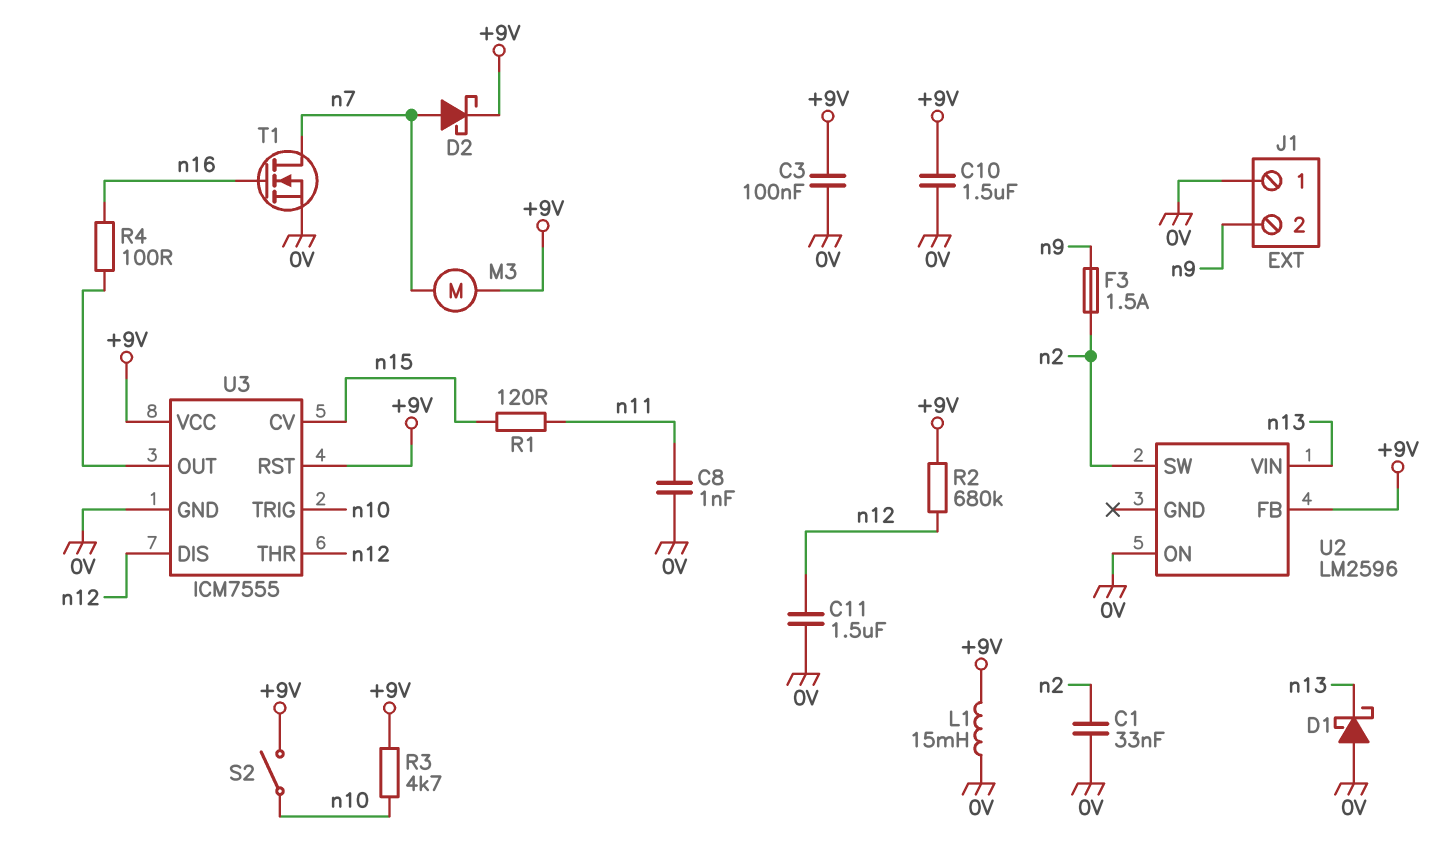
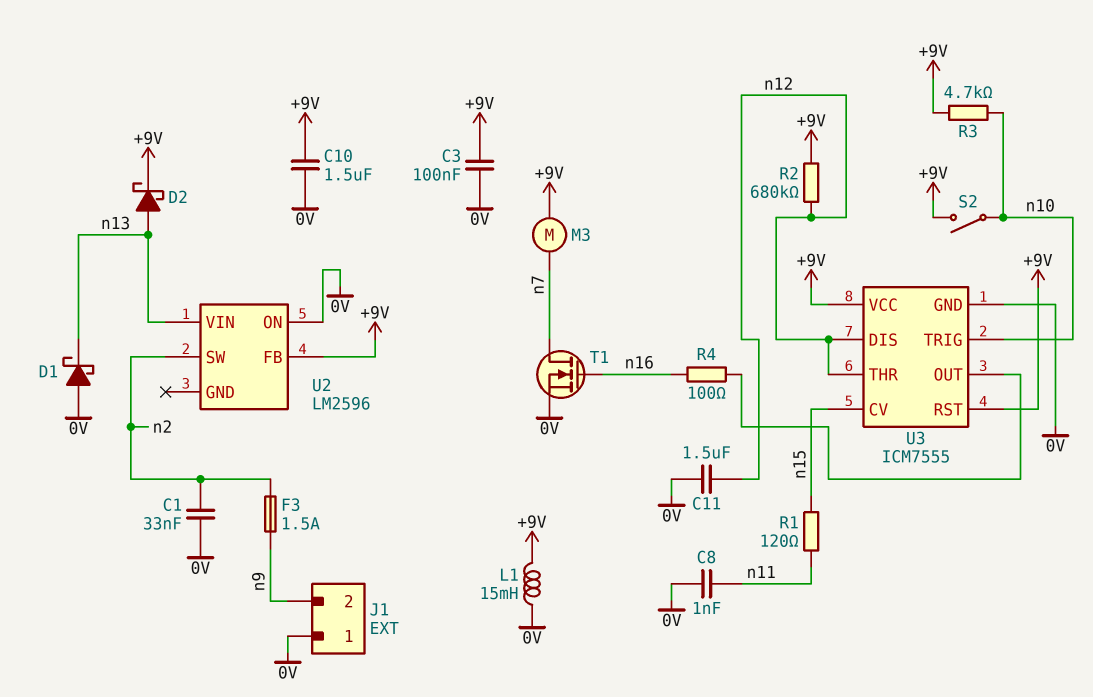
D2: schottky (A n7, K +9V) -> schottky (A n13, K +9V)

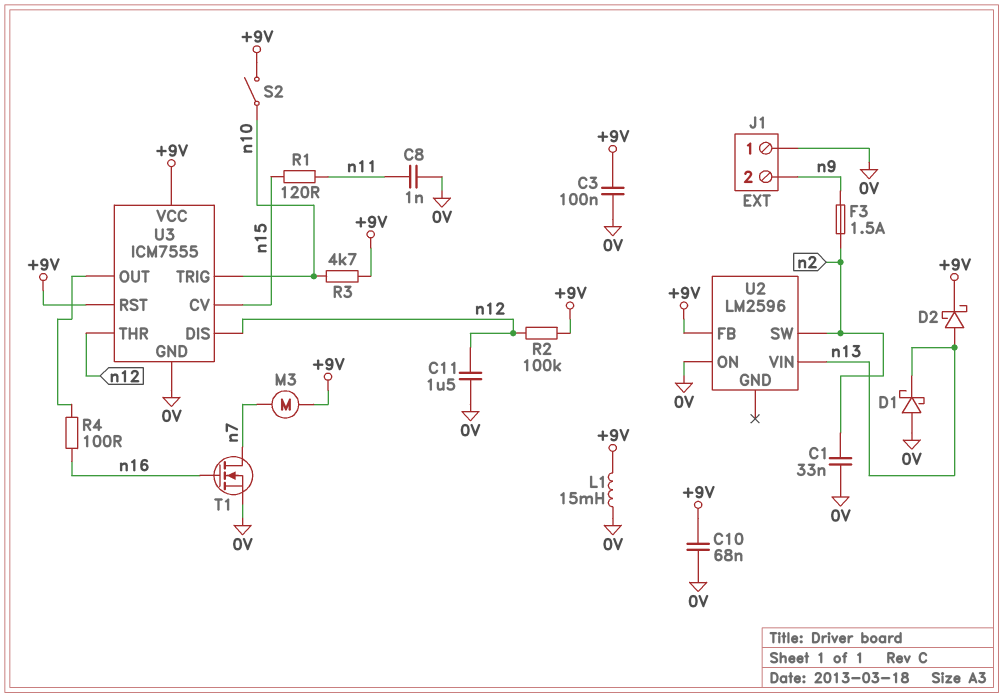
C10: 1.5uF (+9V, 0V) -> 68nF (+9V, 0V)
R2: 680k (+9V, n12) -> 100k (+9V, n12)

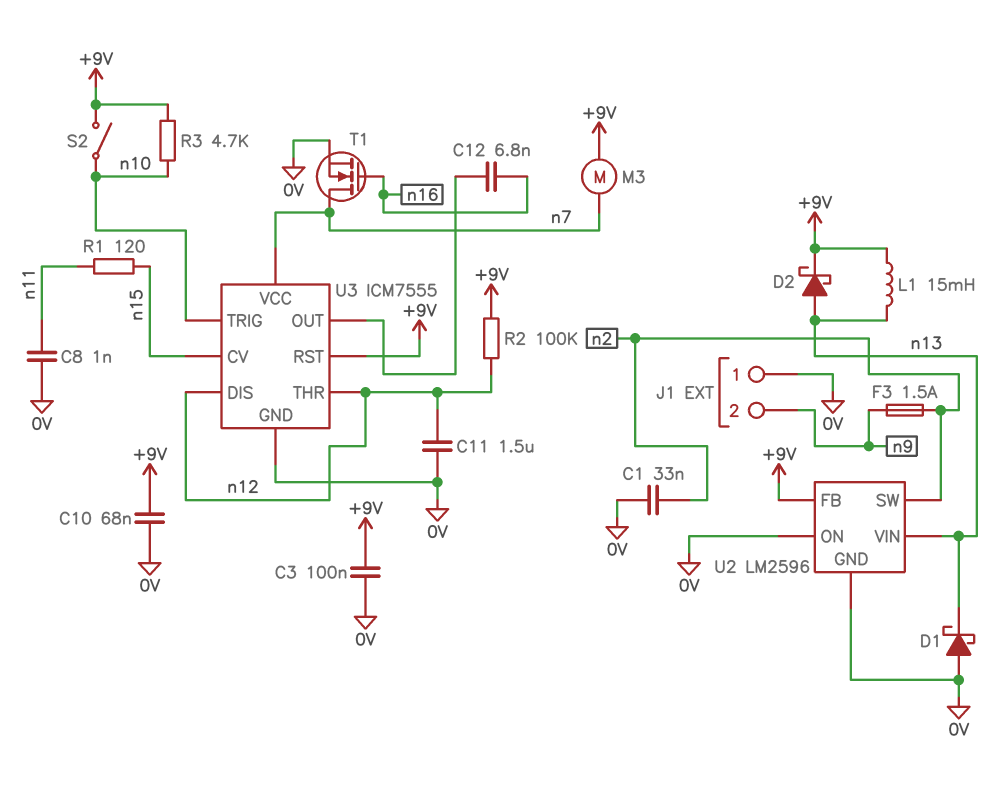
C12: none -> 6.8nF (U3/OUT, n16)
L1: 15mH (+9V, 0V) -> 15mH (+9V, n13)
R4: 100 (U3/OUT, n16) -> none
U2 pin GND: none -> 0V
U3 pin VCC: +9V -> n7

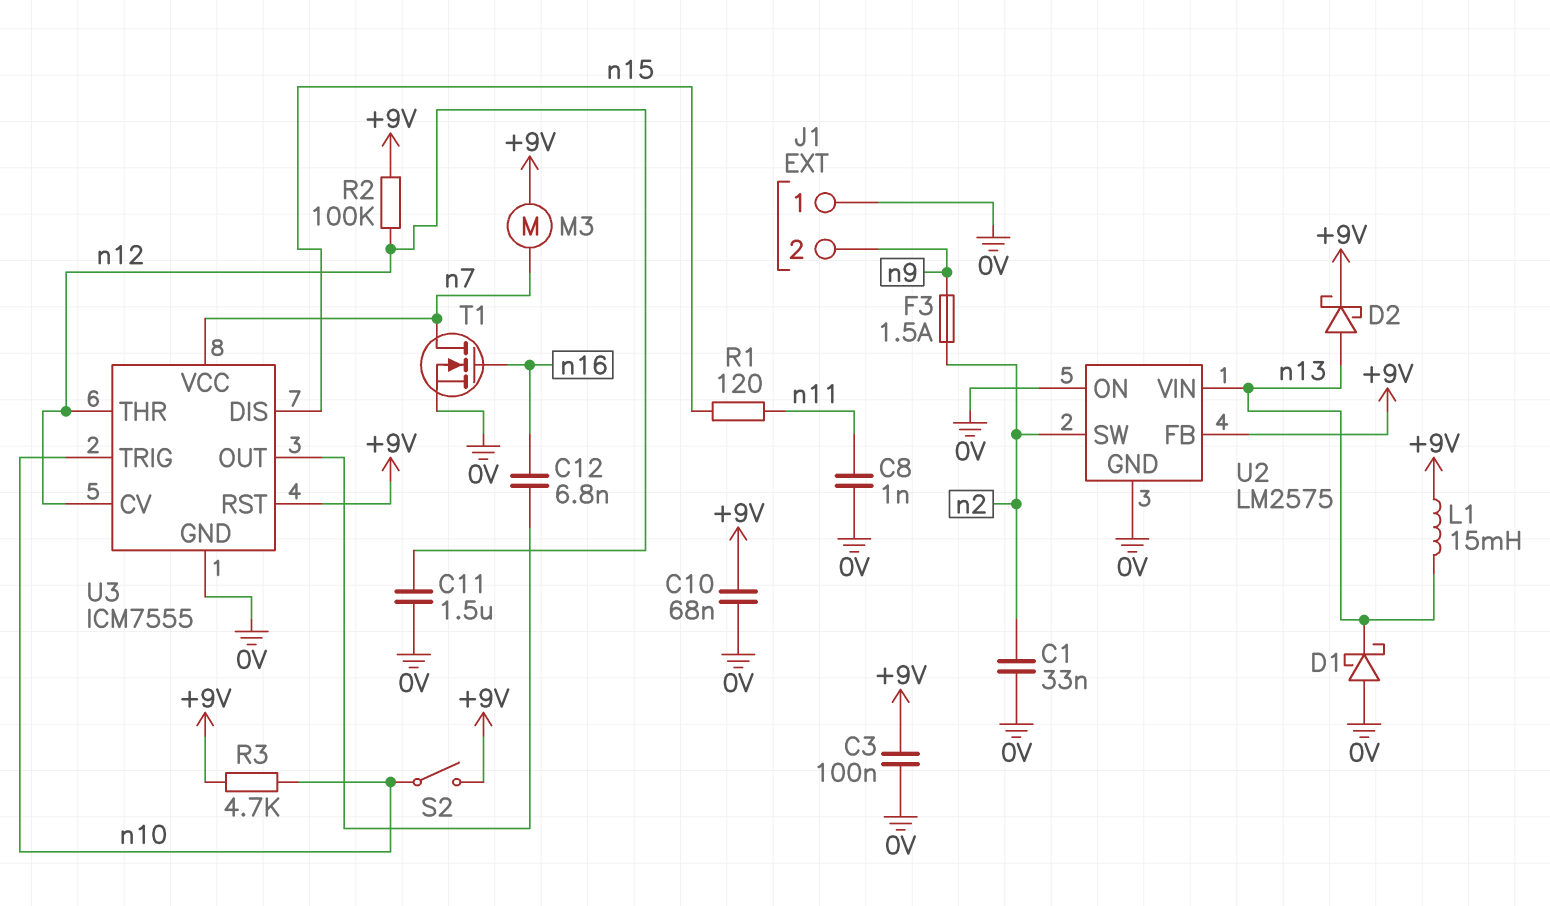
U2: LM2596 -> LM2575
U3 pin CV: n15 -> n12
U3 pin DIS: n12 -> n15

